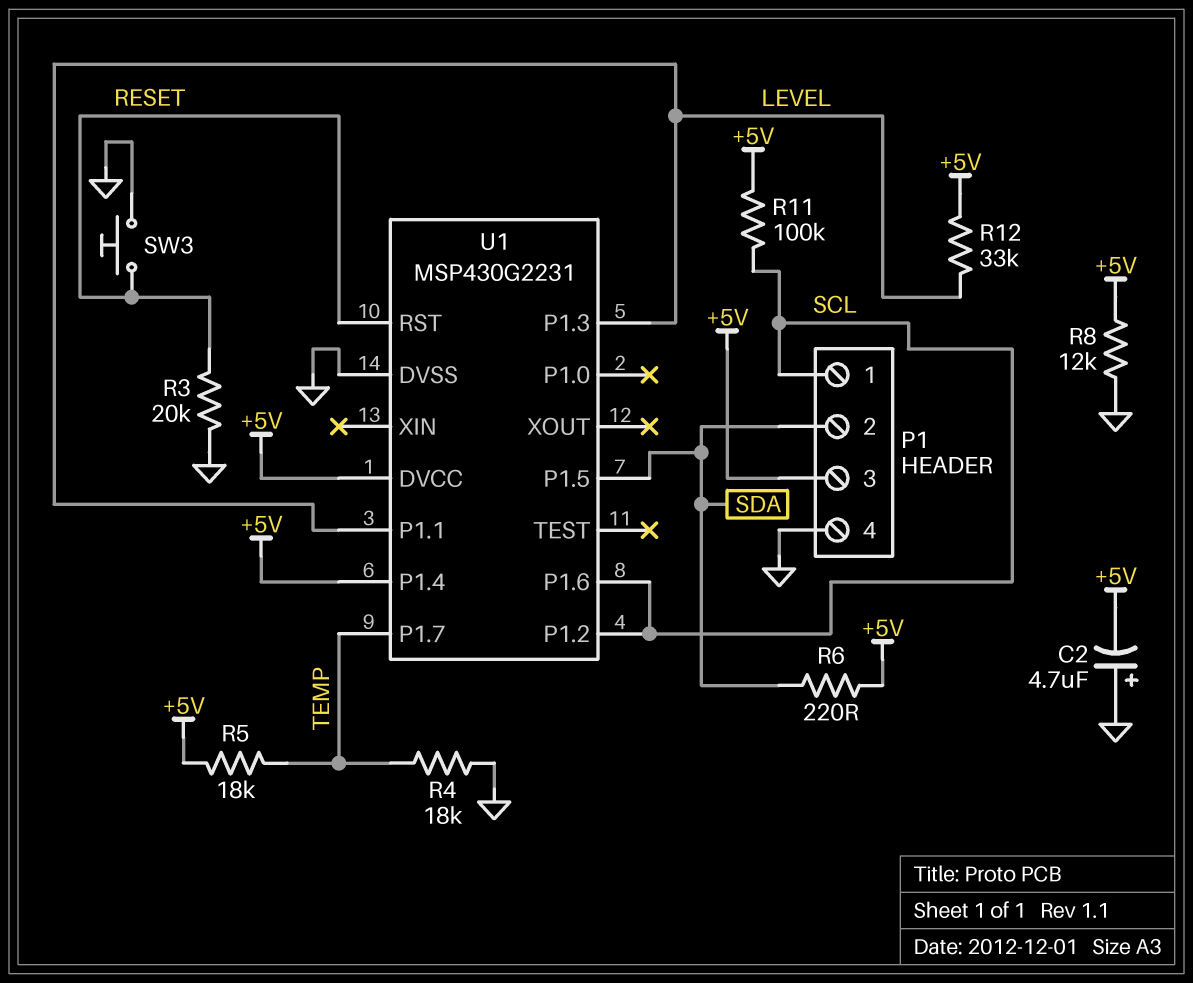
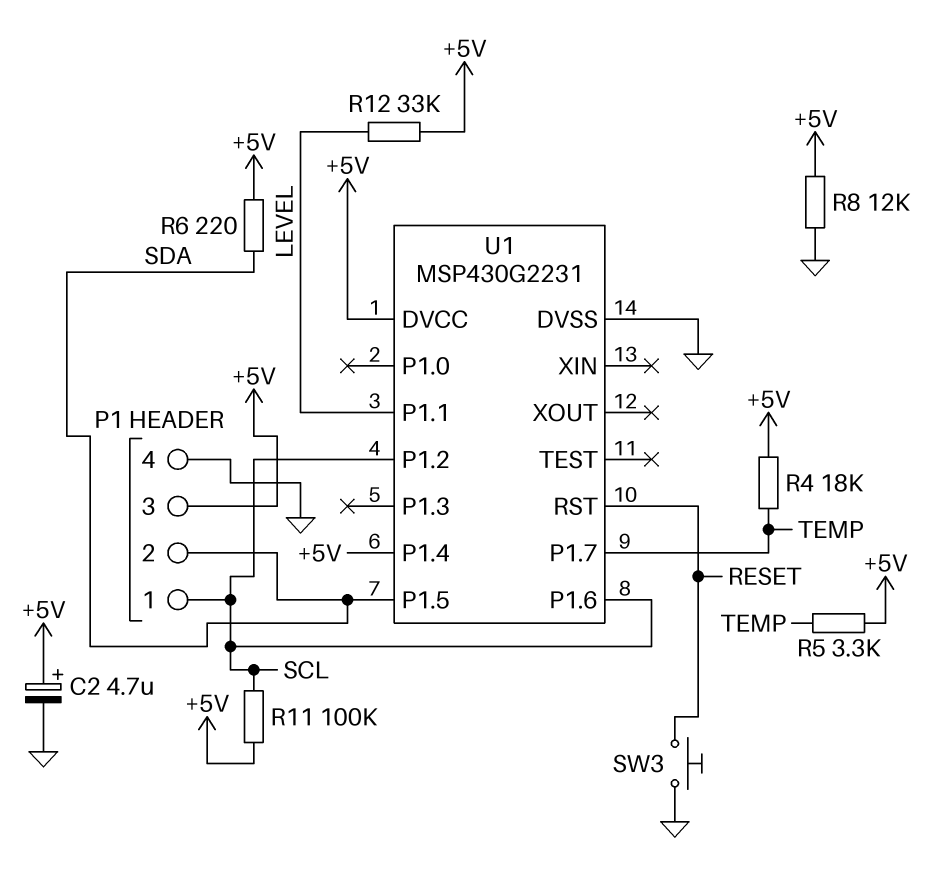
C2: 4.7uF (plus GND, minus +5V) -> 4.7uF (plus +5V, minus GND)
R3: 20k (GND, RESET) -> none
R4: 18k (GND, TEMP) -> 18k (+5V, TEMP)
R5: 18k (+5V, TEMP) -> 3.3k (+5V, TEMP)
U1 pin P1.3: LEVEL -> none

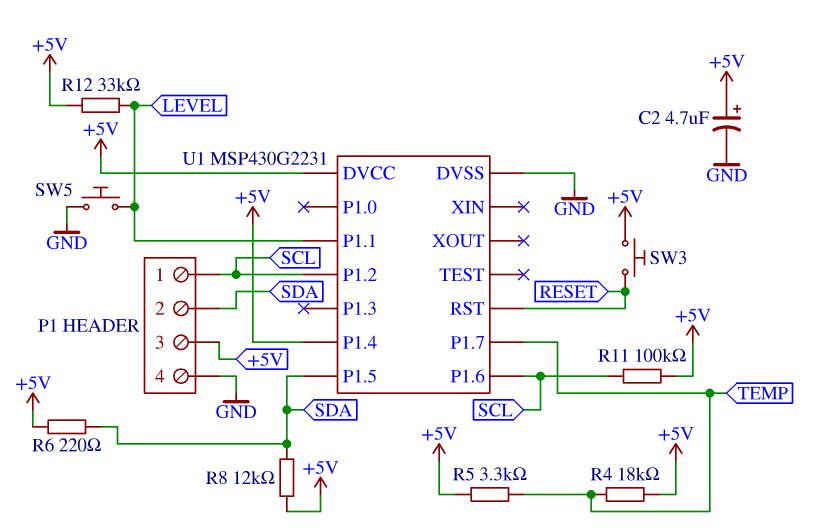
R8: 12k (+5V, GND) -> 12k (+5V, SDA)
SW3: button (GND, RESET) -> button (+5V, RESET)
SW5: none -> button (GND, LEVEL)

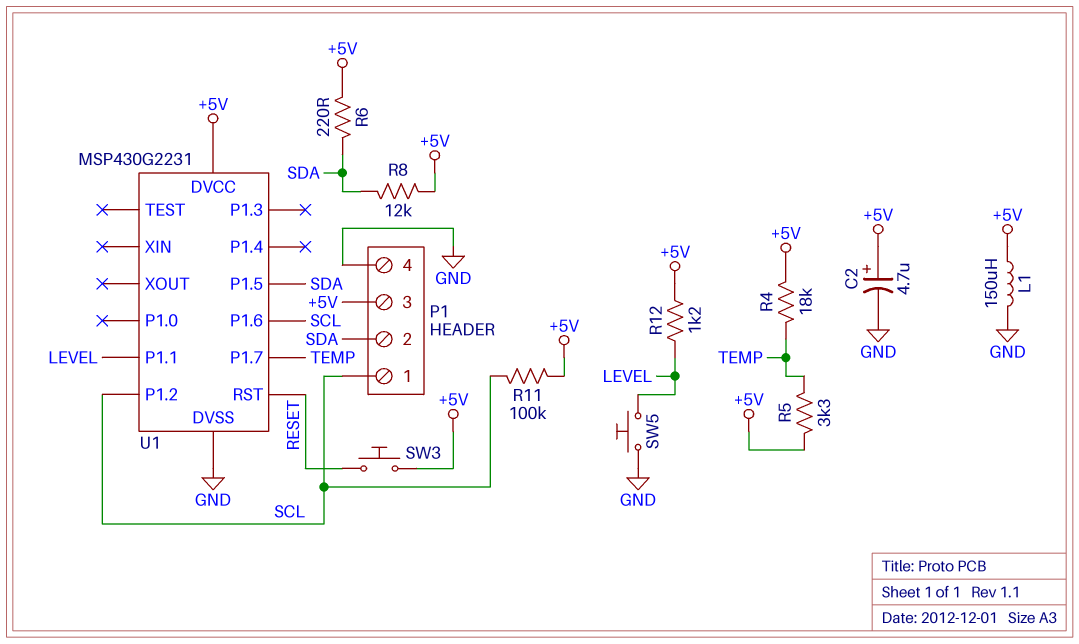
L1: none -> 150uH (+5V, GND)
R12: 33k (+5V, LEVEL) -> 1.2k (+5V, LEVEL)
U1 pin P1.4: +5V -> none

